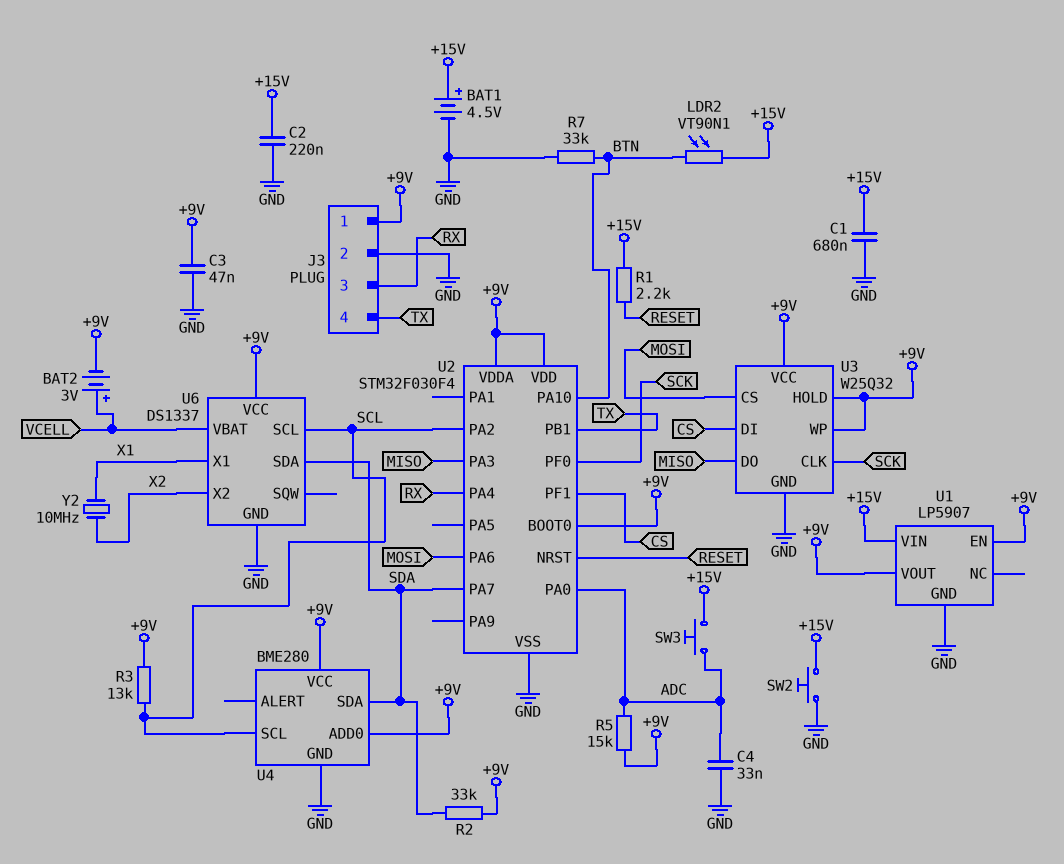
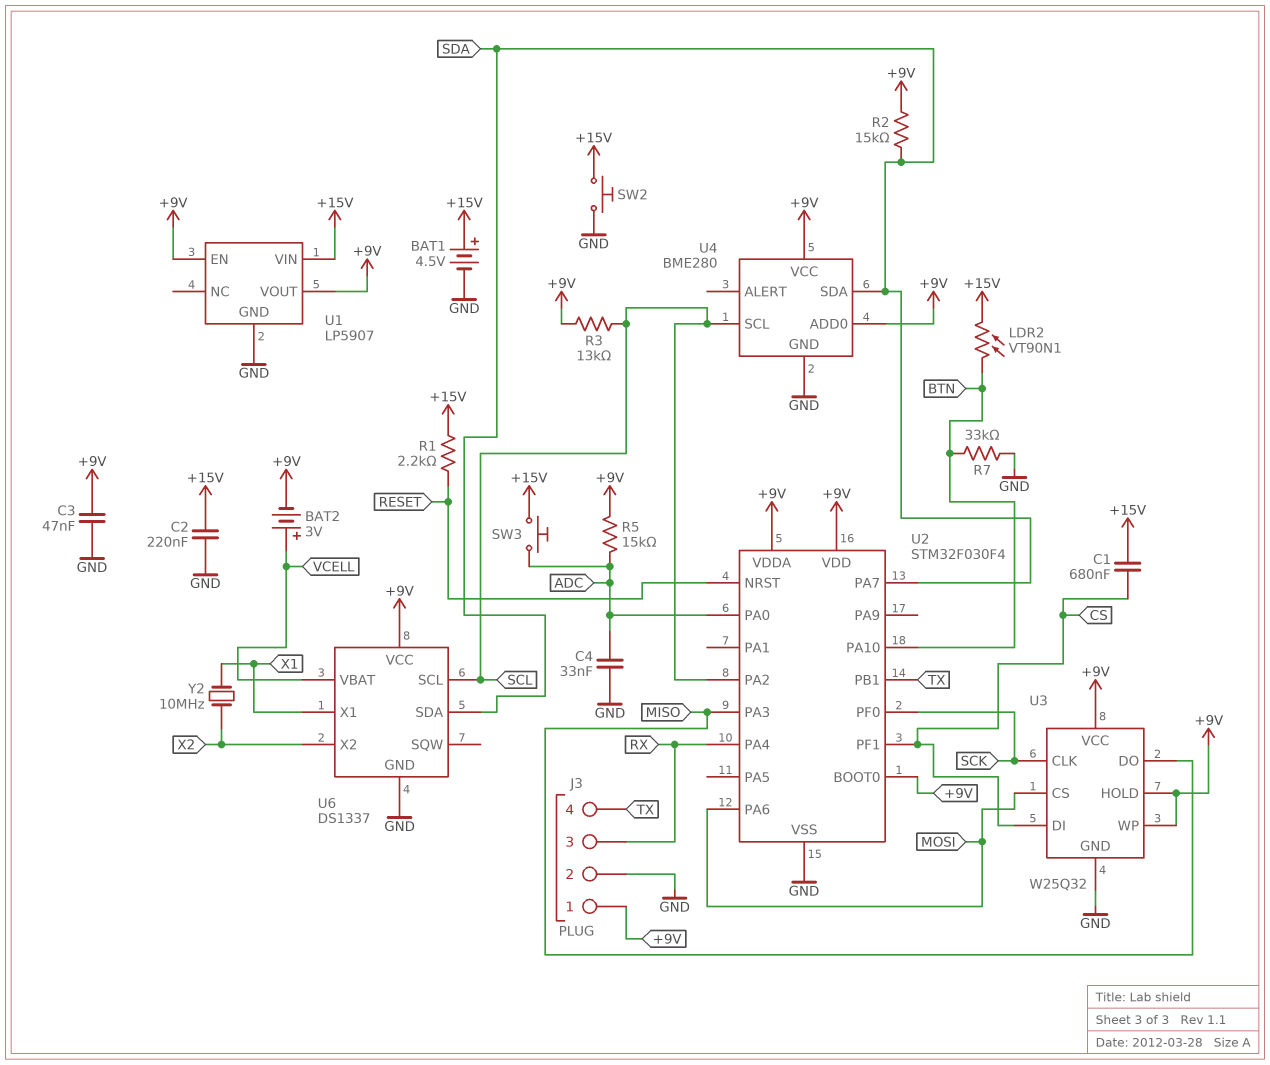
C1: 680nF (+15V, GND) -> 680nF (+15V, CS)
R2: 33k (+9V, SDA) -> 15k (+9V, SDA)

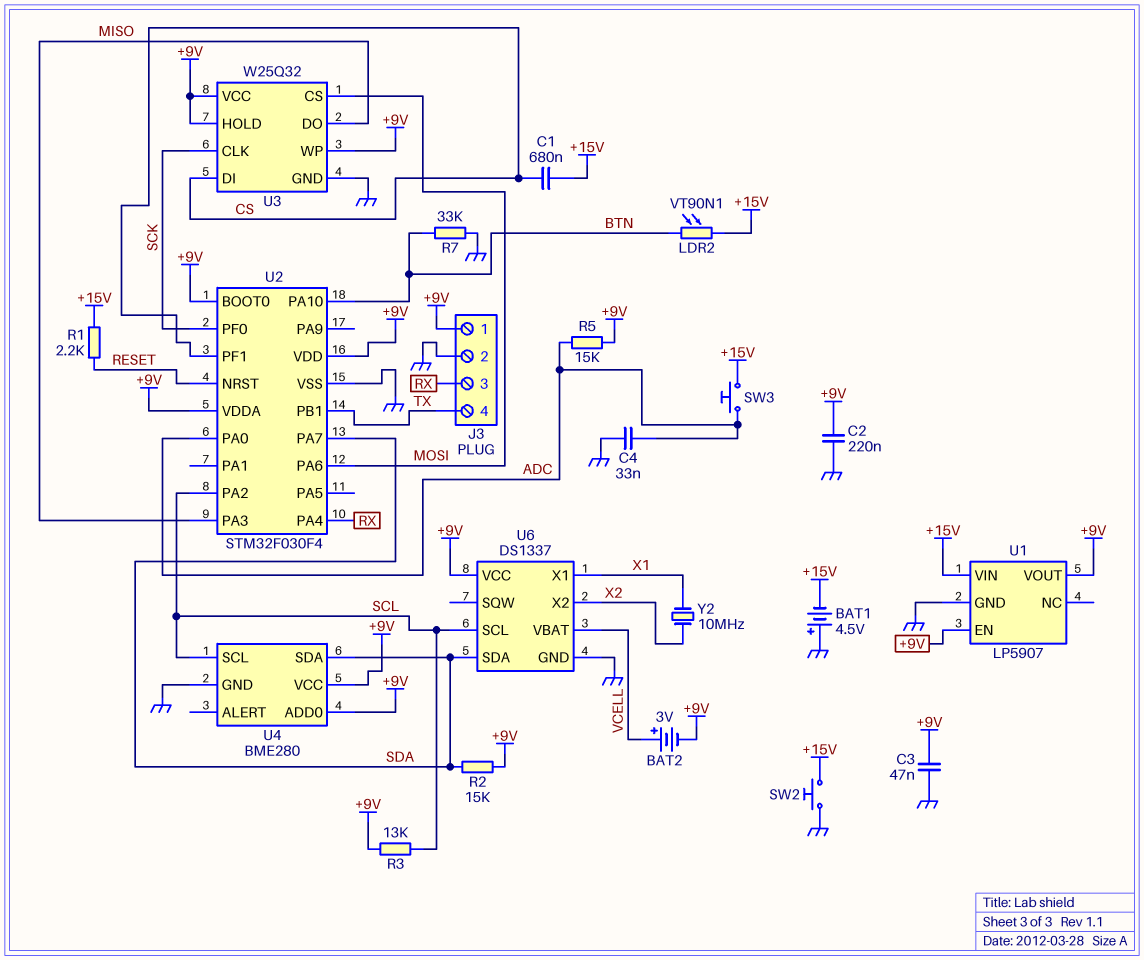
BAT1: 4.5V (plus +15V, minus GND) -> 4.5V (plus GND, minus +15V)
C2: 220nF (+15V, GND) -> 220nF (+9V, GND)

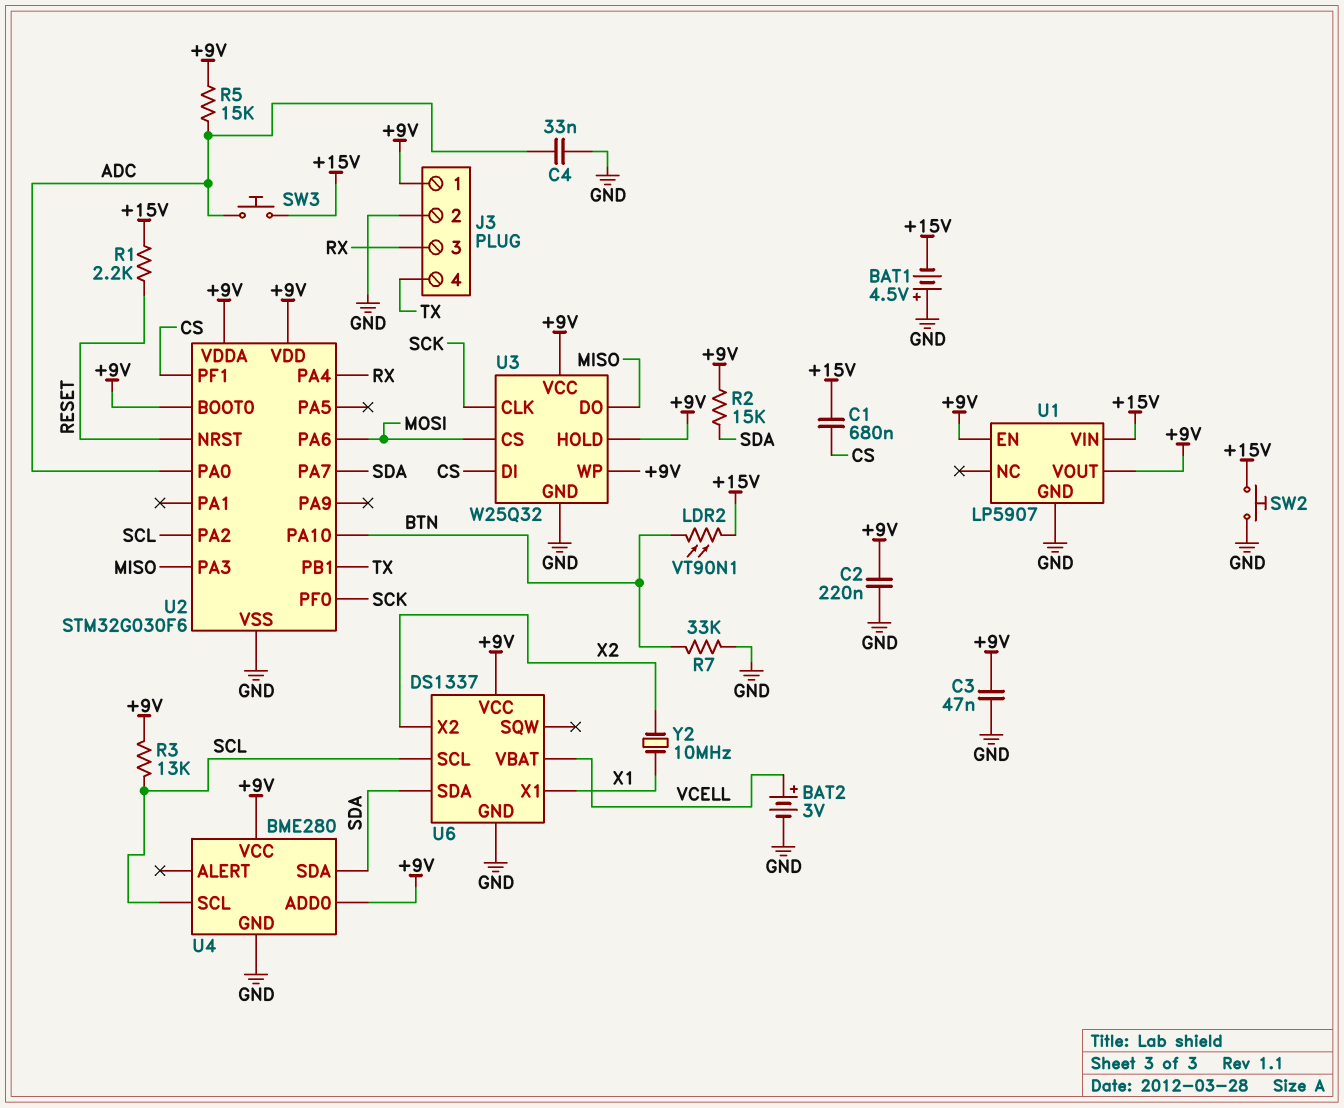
BAT2: 3V (plus VCELL, minus +9V) -> 3V (plus VCELL, minus GND)
U2: STM32F030F4 -> STM32G030F6

